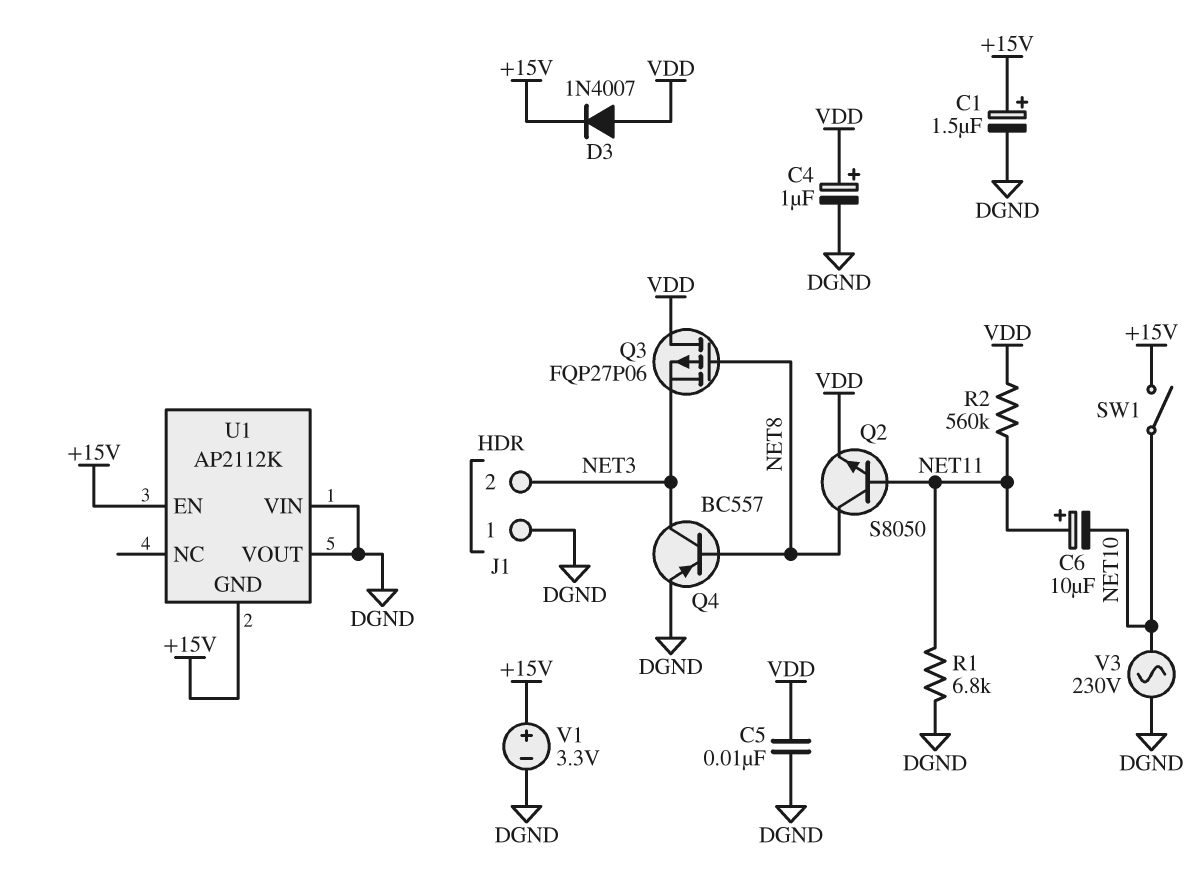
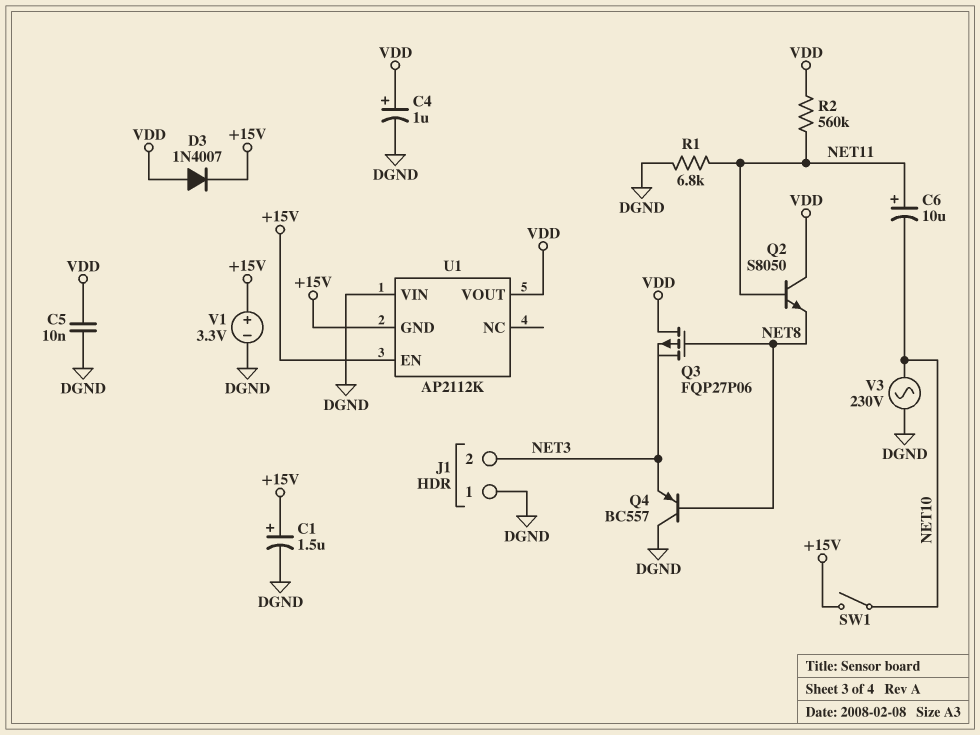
Q2: NPN S8050 (B NET11, C NET8, E VDD) -> NPN S8050 (B NET11, C VDD, E NET8)
Q4: PNP BC557 (B NET8, C NET3, E DGND) -> PNP BC557 (B NET8, C DGND, E NET3)
U1 pin VOUT: DGND -> VDD

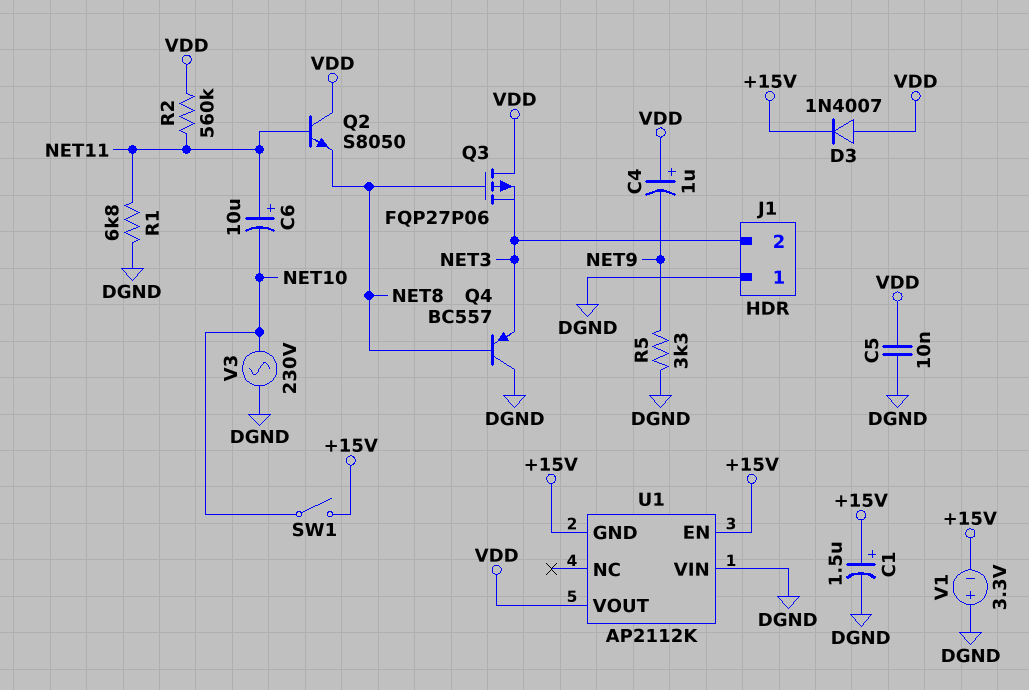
C4: 1uF (plus VDD, minus DGND) -> 1uF (plus VDD, minus NET9)
R5: none -> 3.3k (DGND, NET9)
V1: 3.3V (plus +15V, minus DGND) -> 3.3V (plus DGND, minus +15V)

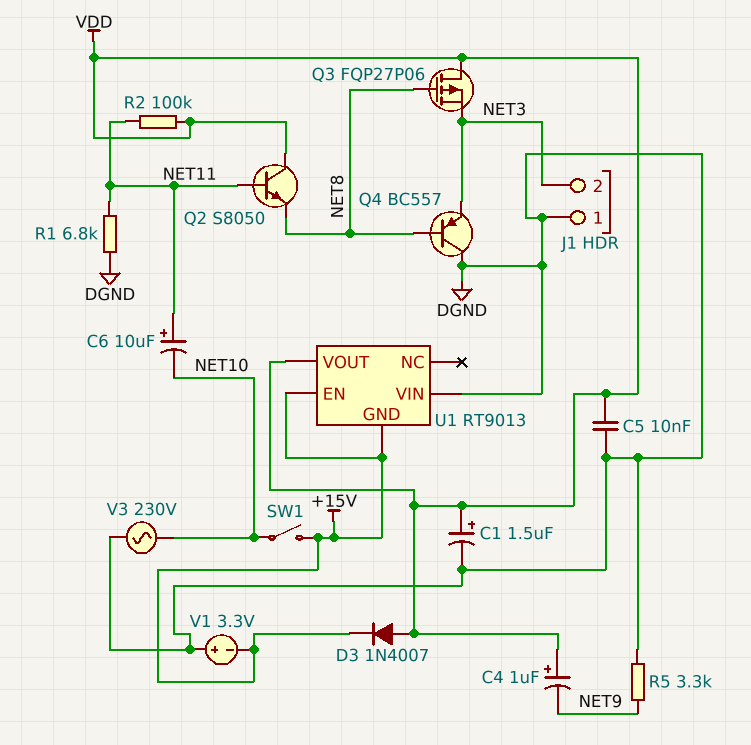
C1: 1.5uF (plus +15V, minus DGND) -> 1.5uF (plus VDD, minus DGND)
R2: 560k (NET11, VDD) -> 100k (NET11, VDD)
U1: AP2112K -> RT9013

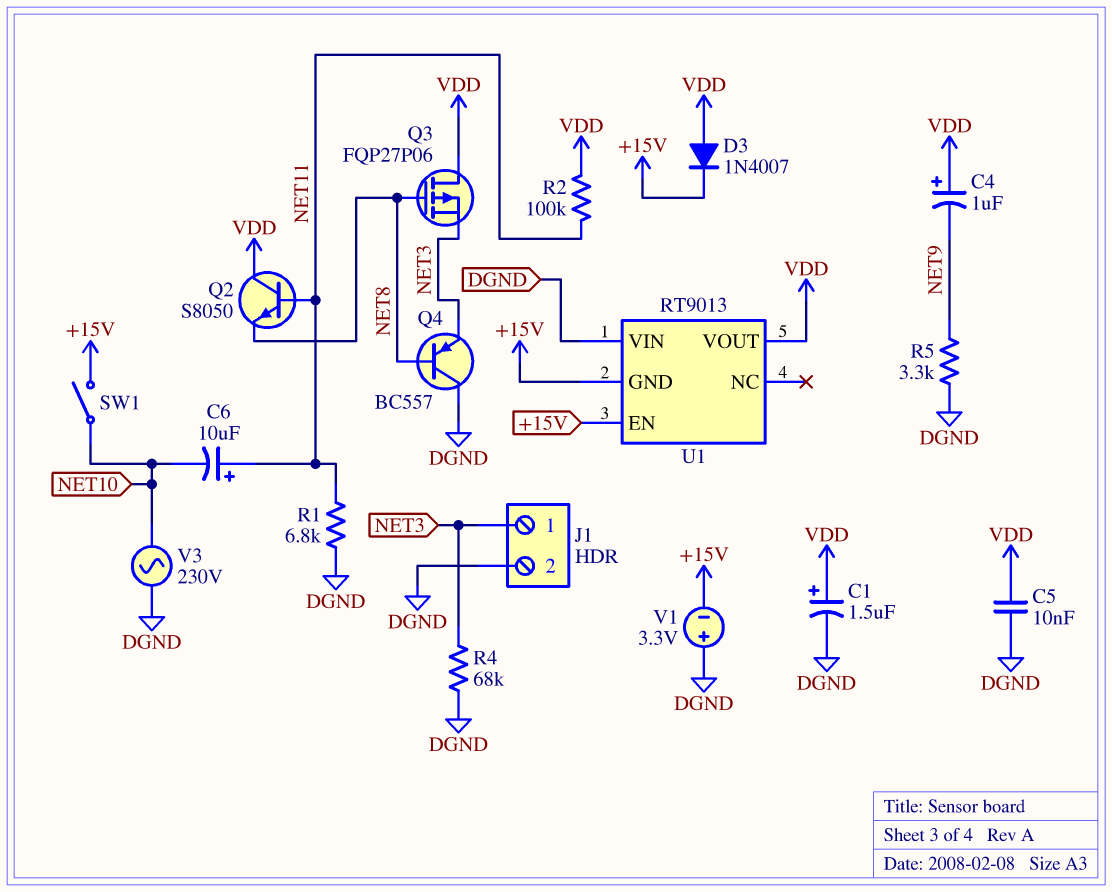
J1 pin 1: DGND -> NET3
J1 pin 2: NET3 -> DGND
R4: none -> 68k (DGND, NET3)

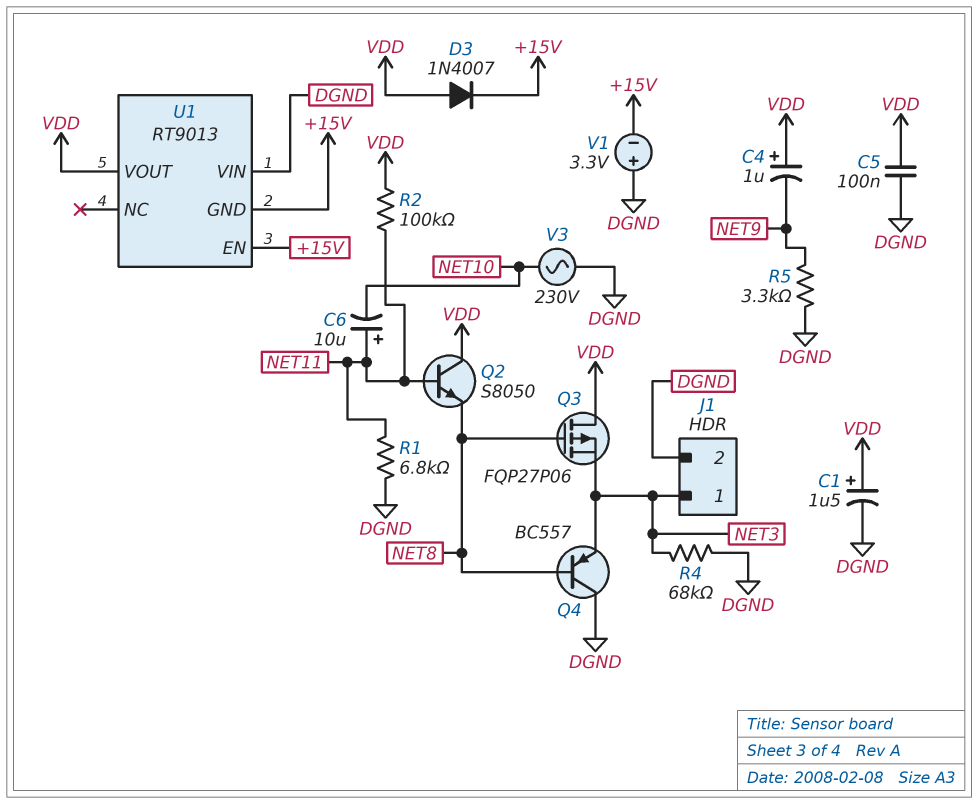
C5: 10nF (DGND, VDD) -> 100nF (DGND, VDD)
SW1: switch (+15V, NET10) -> none

